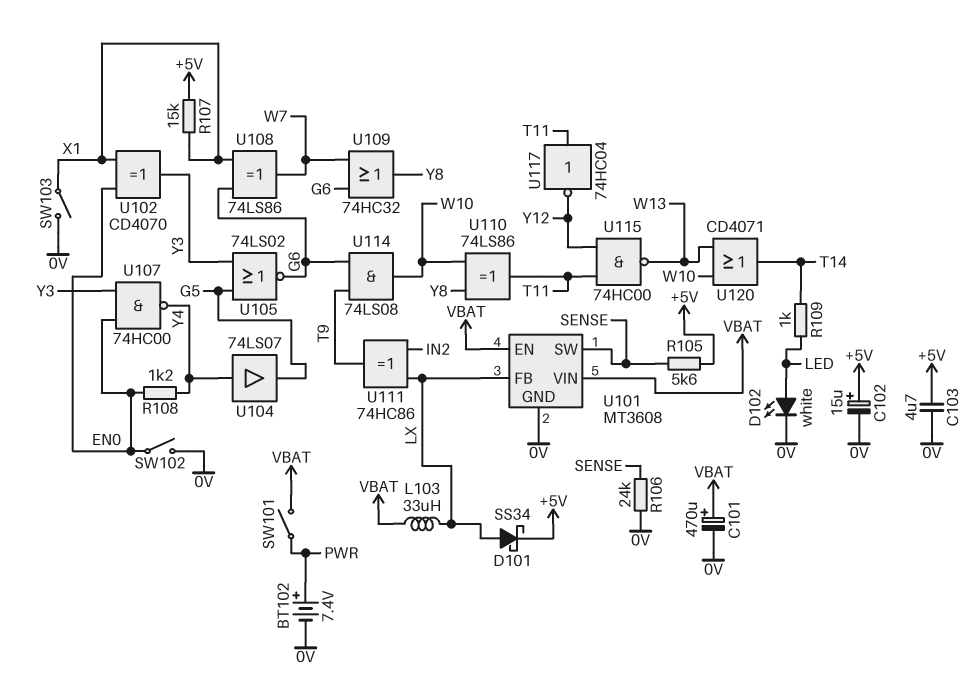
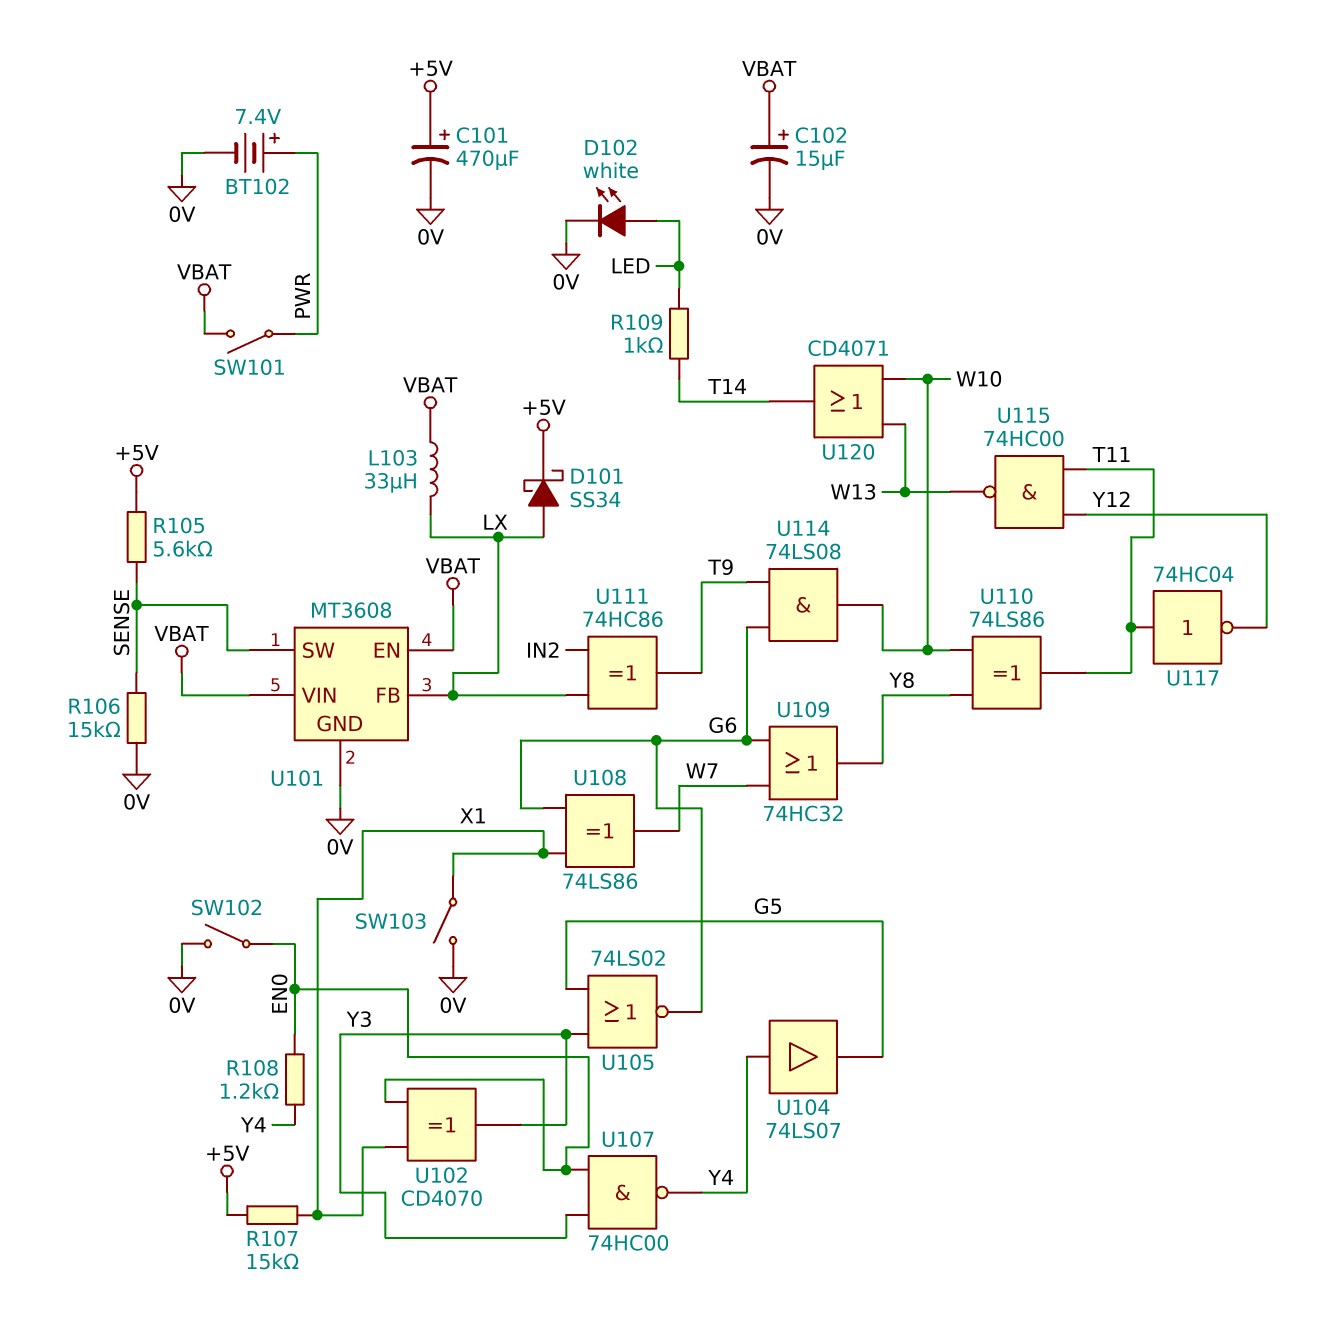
C101: 470uF (plus VBAT, minus 0V) -> 470uF (plus +5V, minus 0V)
C102: 15uF (plus +5V, minus 0V) -> 15uF (plus VBAT, minus 0V)
C103: 4.7uF (+5V, 0V) -> none
R106: 24k (0V, SENSE) -> 15k (0V, SENSE)

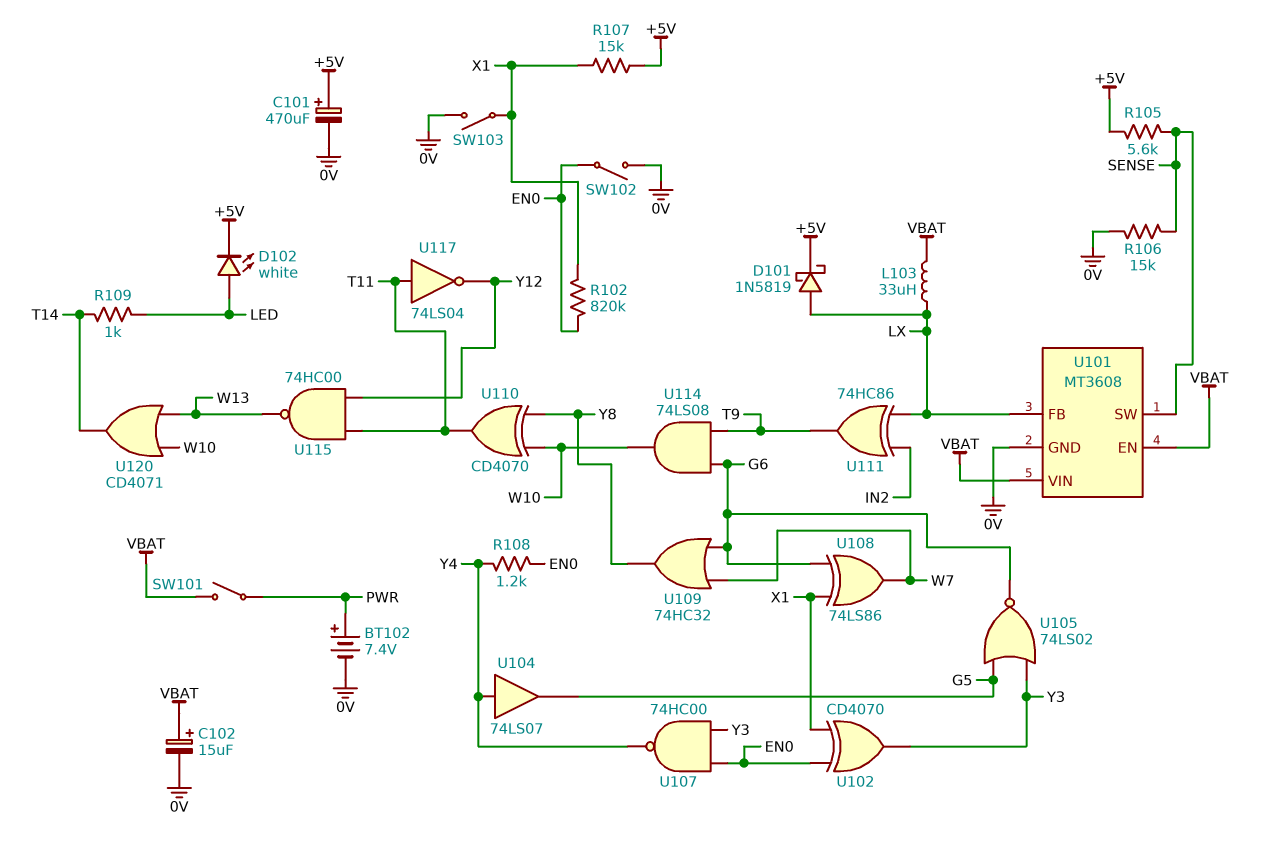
D101: schottky SS34 (A LX, K +5V) -> schottky 1N5819 (A LX, K +5V)
D102: LED white (A LED, K 0V) -> LED white (A LED, K +5V)
R102: none -> 820k (EN0, X1)
U110: XOR 74LS86 (in W10, in Y8, out T11) -> XOR CD4070 (in W10, in Y8, out T11)
U117: NOT 74HC04 (in T11, out Y12) -> NOT 74LS04 (in T11, out Y12)

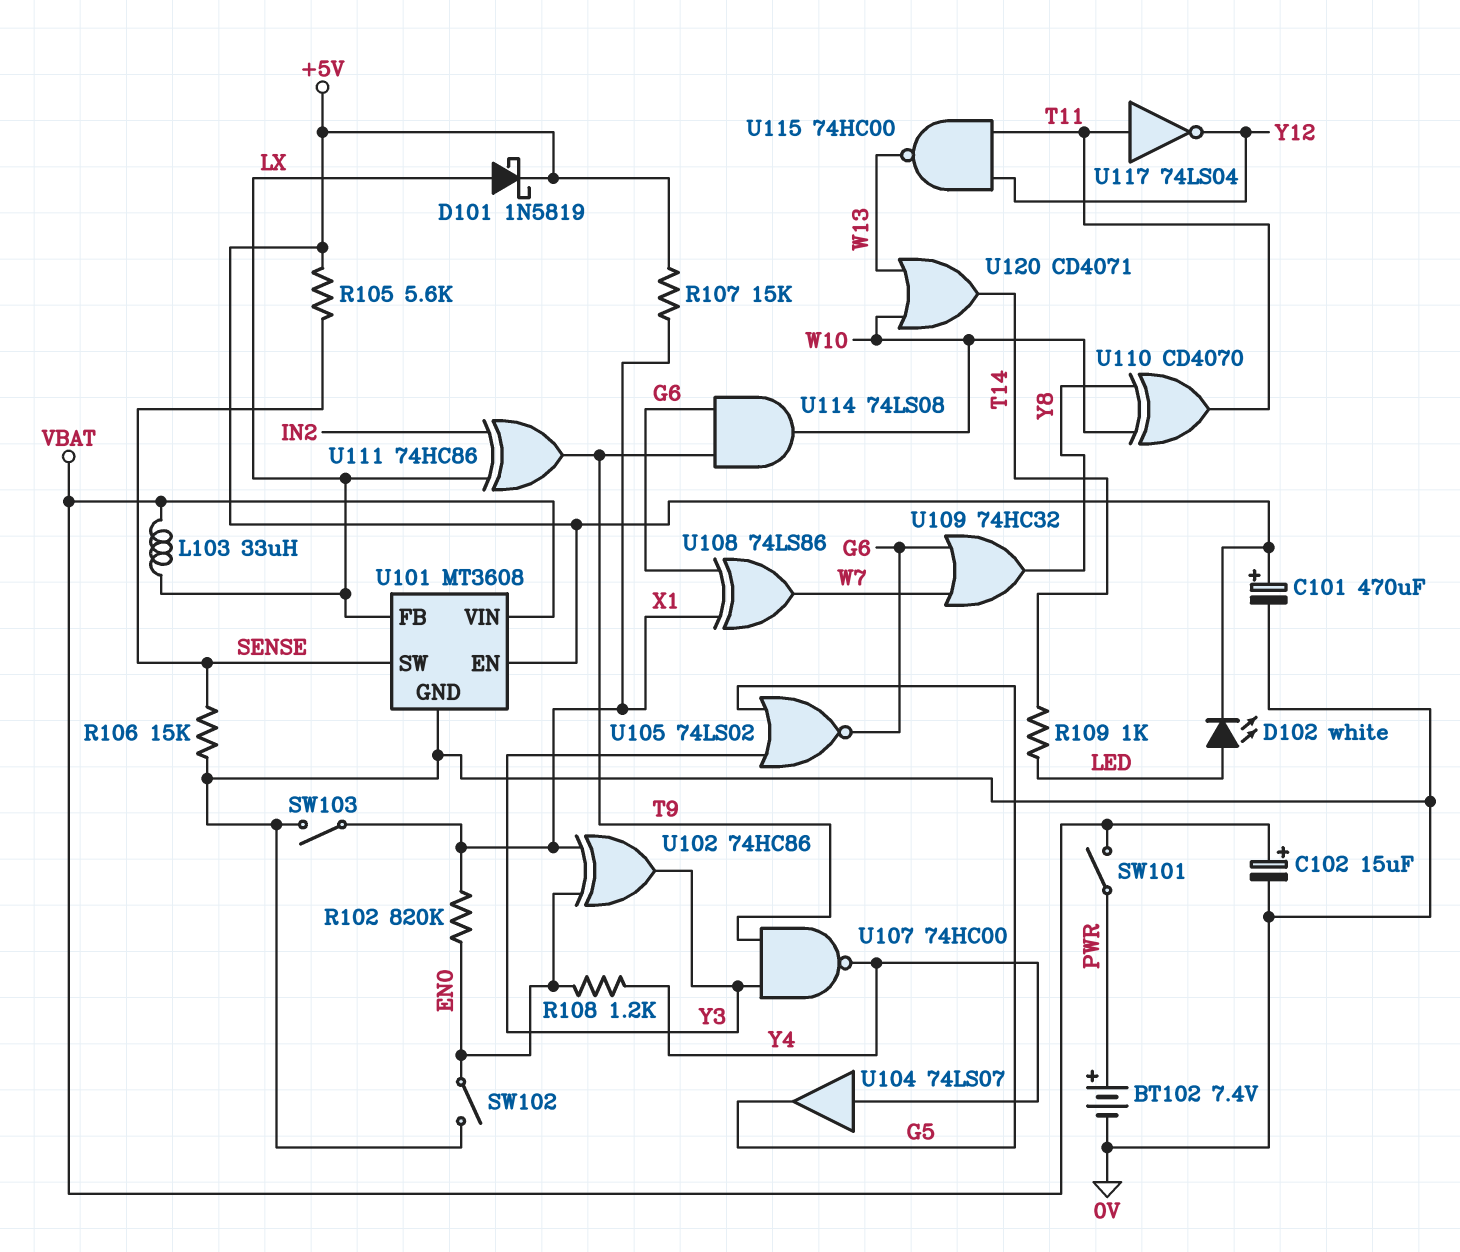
U101 pin EN: VBAT -> +5V
U102: XOR CD4070 (in EN0, in X1, out Y3) -> XOR 74HC86 (in EN0, in X1, out Y3)
U107: NAND 74HC00 (in EN0, in Y3, out Y4) -> NAND 74HC00 (in T9, in Y3, out Y4)

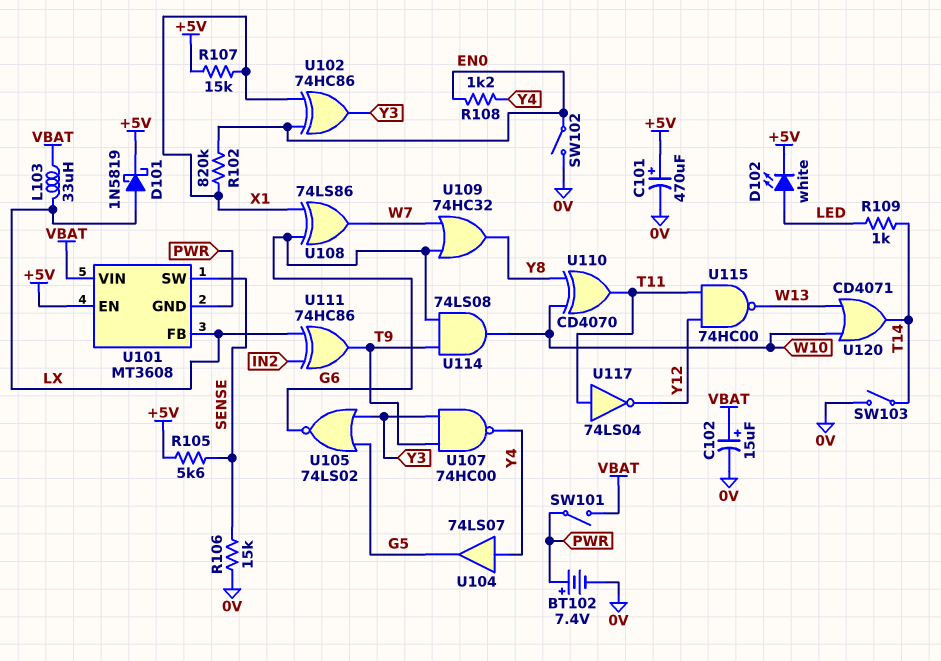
SW103: switch (0V, X1) -> switch (0V, T14)
U101 pin GND: 0V -> PWR

